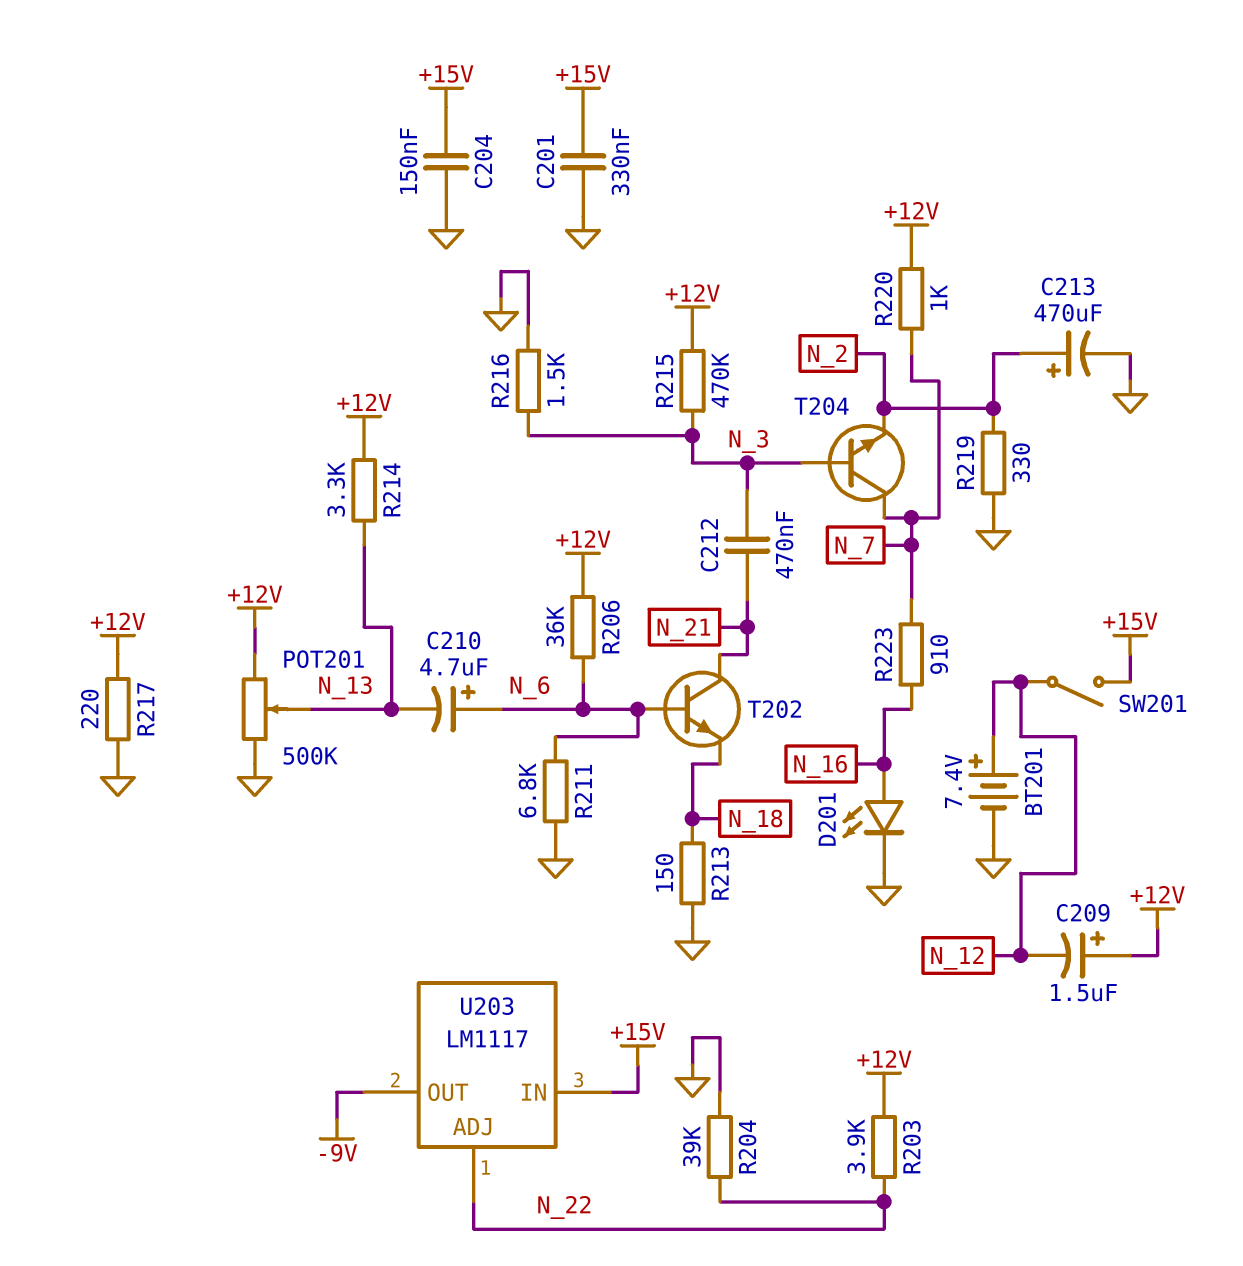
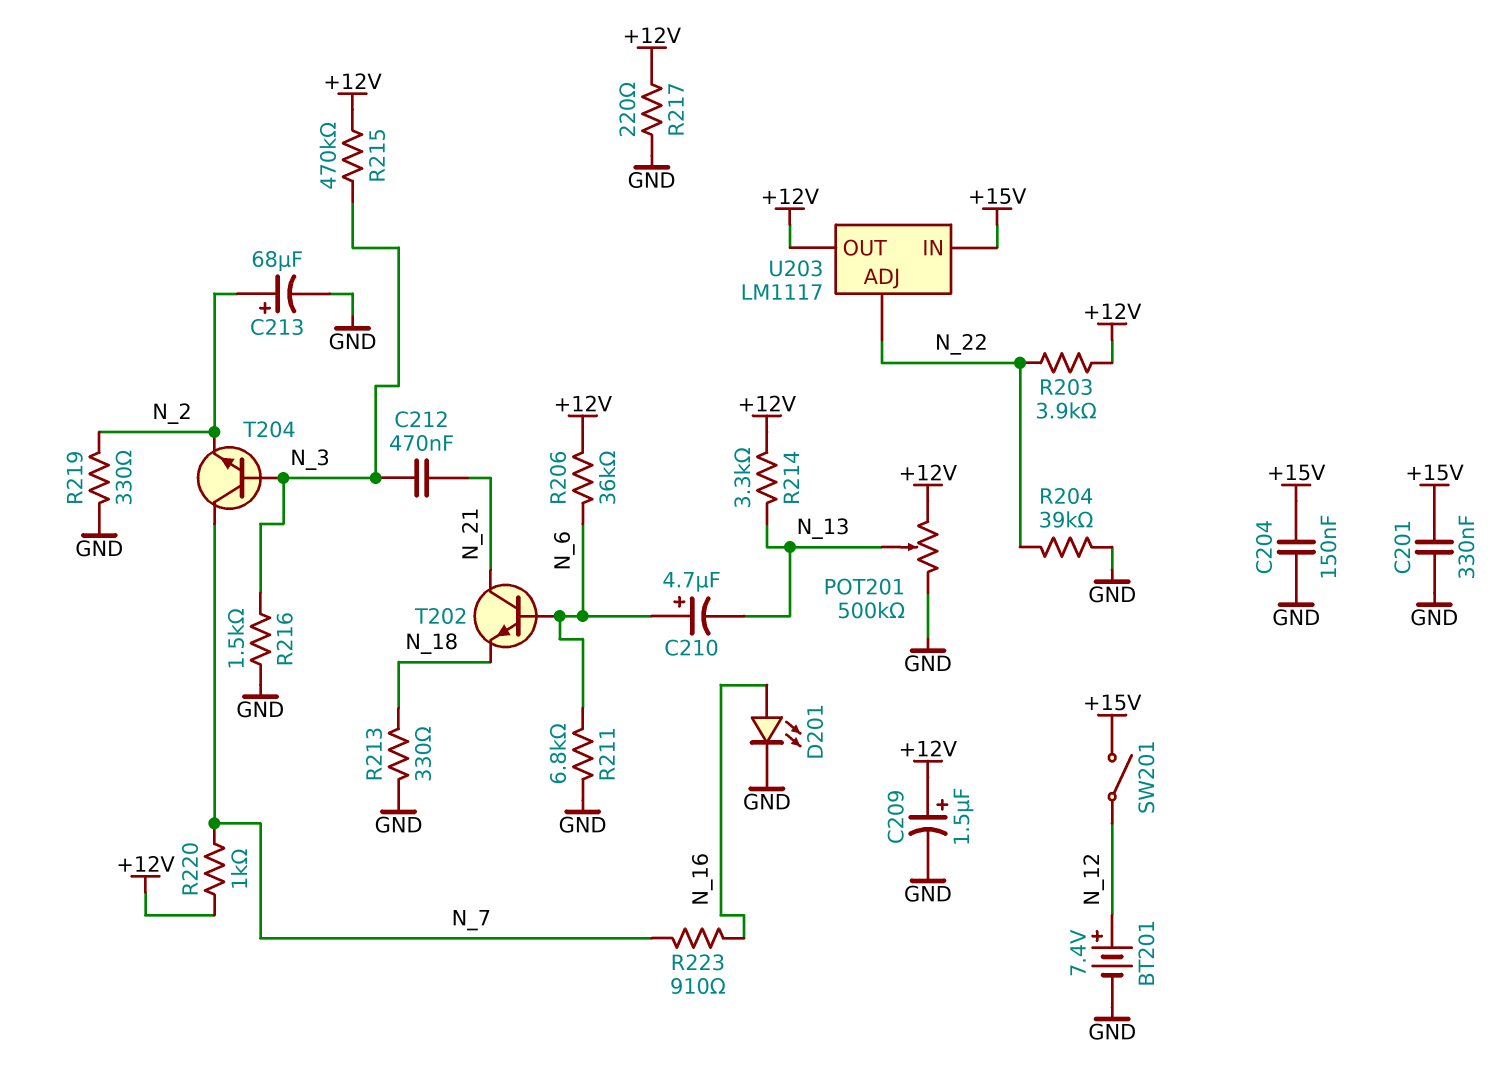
C209: 1.5uF (plus +12V, minus N_12) -> 1.5uF (plus +12V, minus GND)
C213: 470uF (plus N_2, minus GND) -> 68uF (plus N_2, minus GND)
R213: 150 (GND, N_18) -> 330 (GND, N_18)
U203 pin OUT: -9V -> +12V

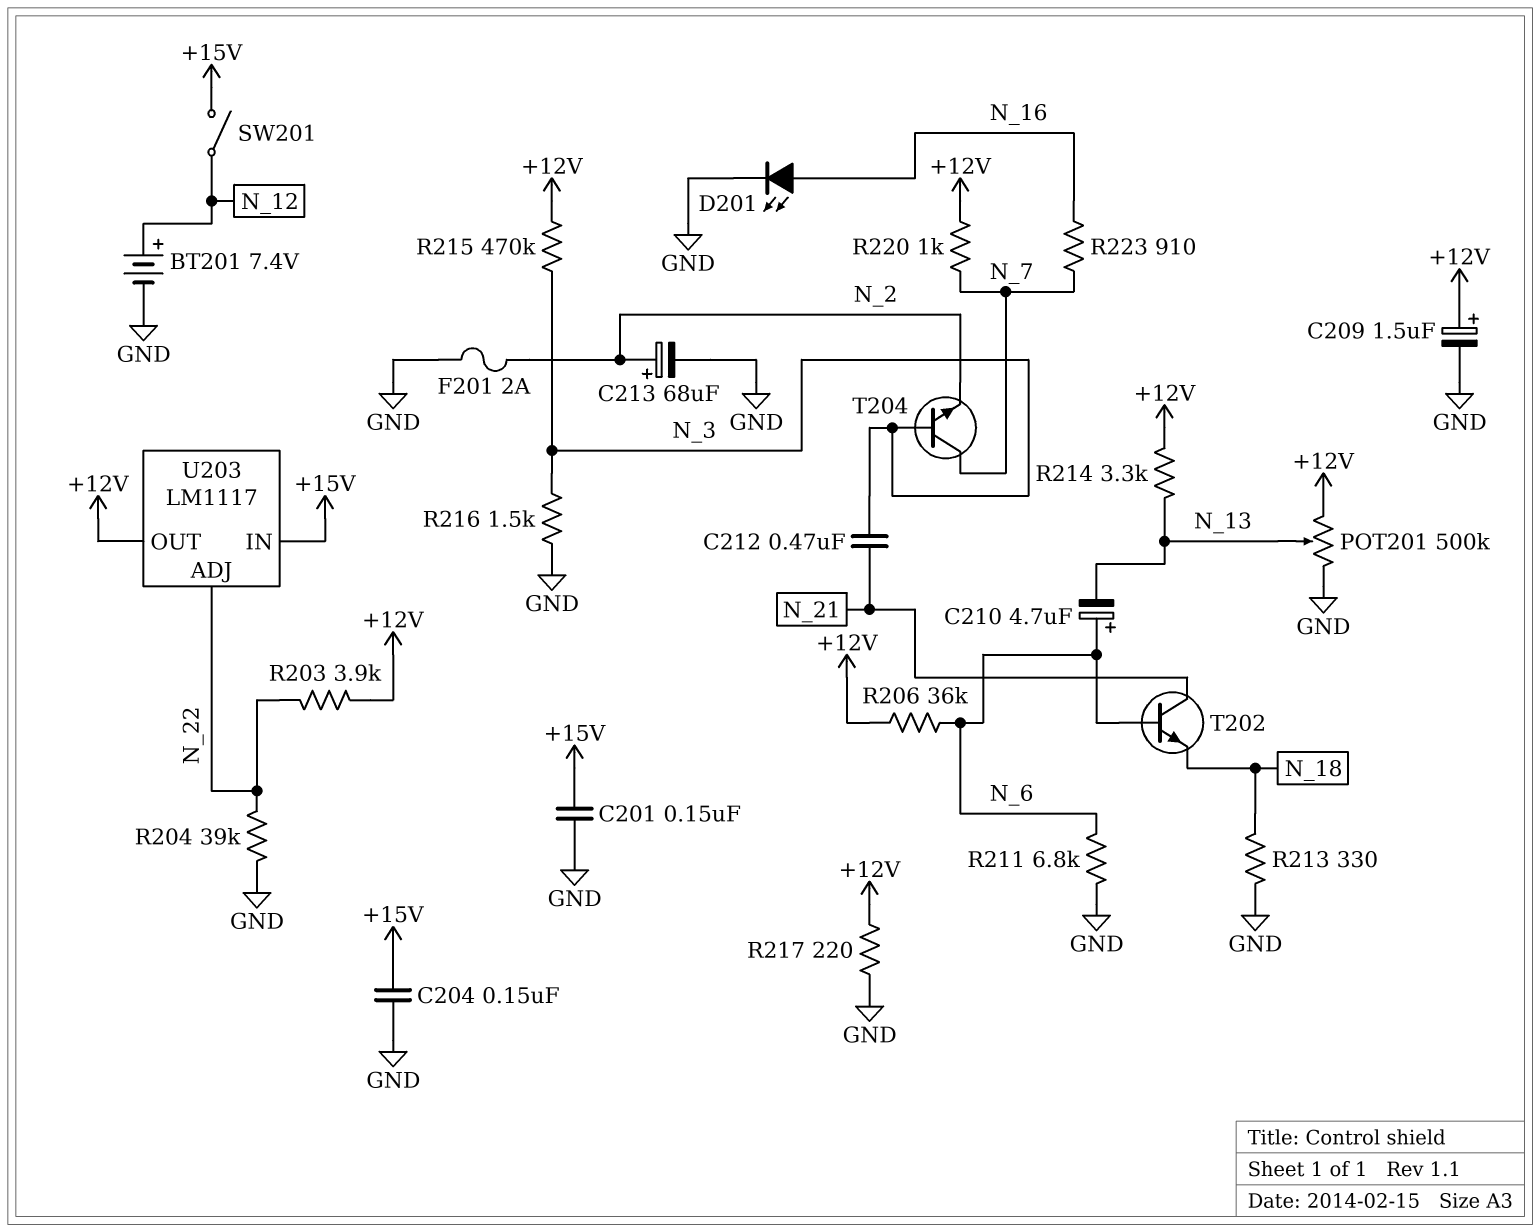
C201: 330nF (+15V, GND) -> 150nF (+15V, GND)
F201: none -> 2A (GND, N_2)
R219: 330 (GND, N_2) -> none

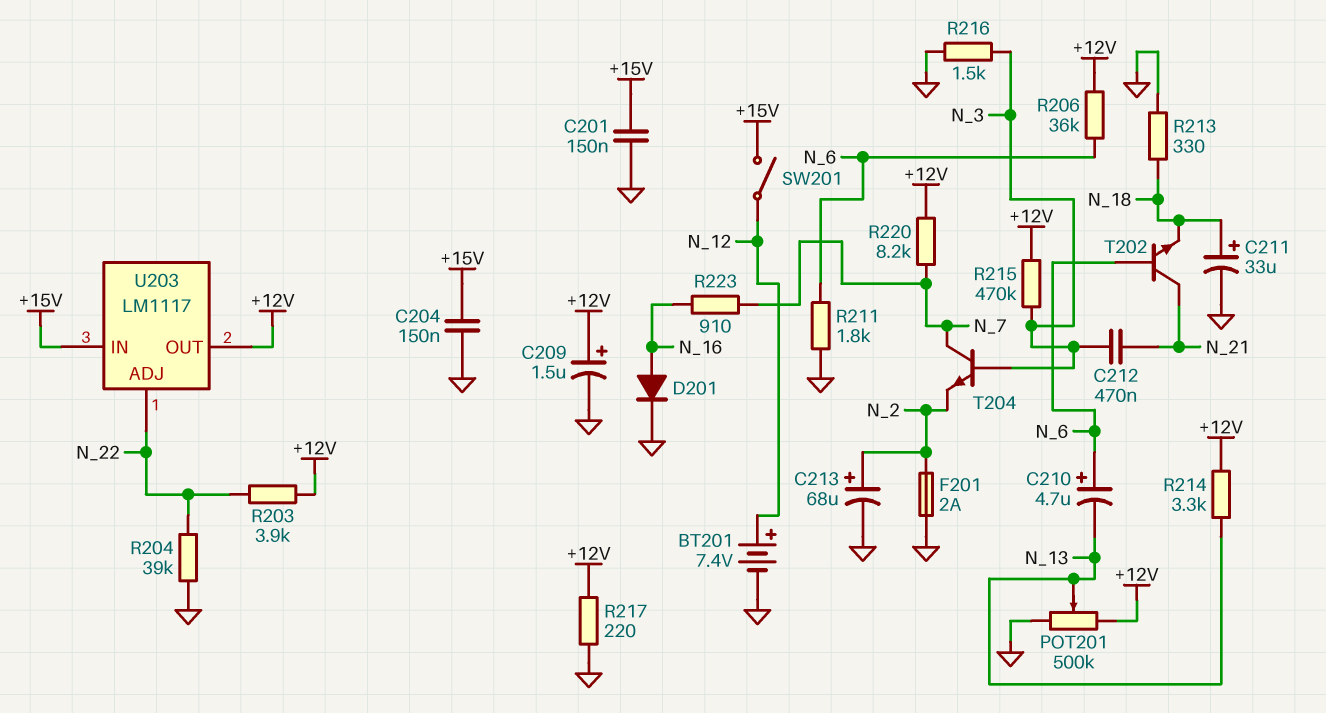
C211: none -> 33uF (plus N_18, minus GND)
D201: LED (A N_16, K GND) -> diode (A N_16, K GND)
R211: 6.8k (GND, N_6) -> 1.8k (GND, N_6)
R220: 1k (+12V, N_7) -> 8.2k (+12V, N_7)

